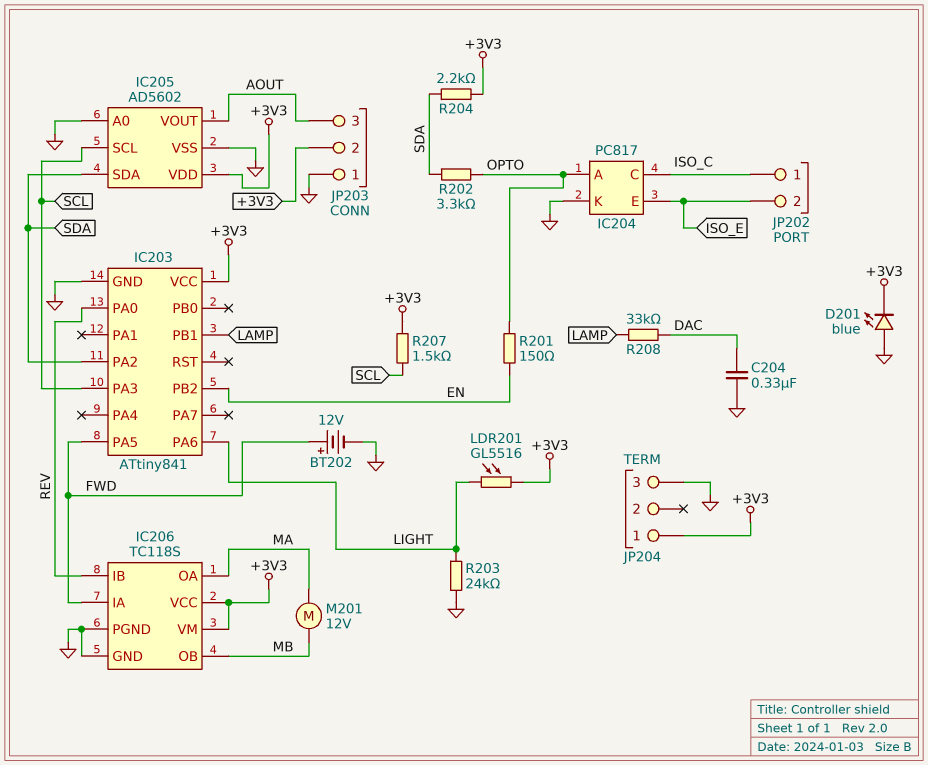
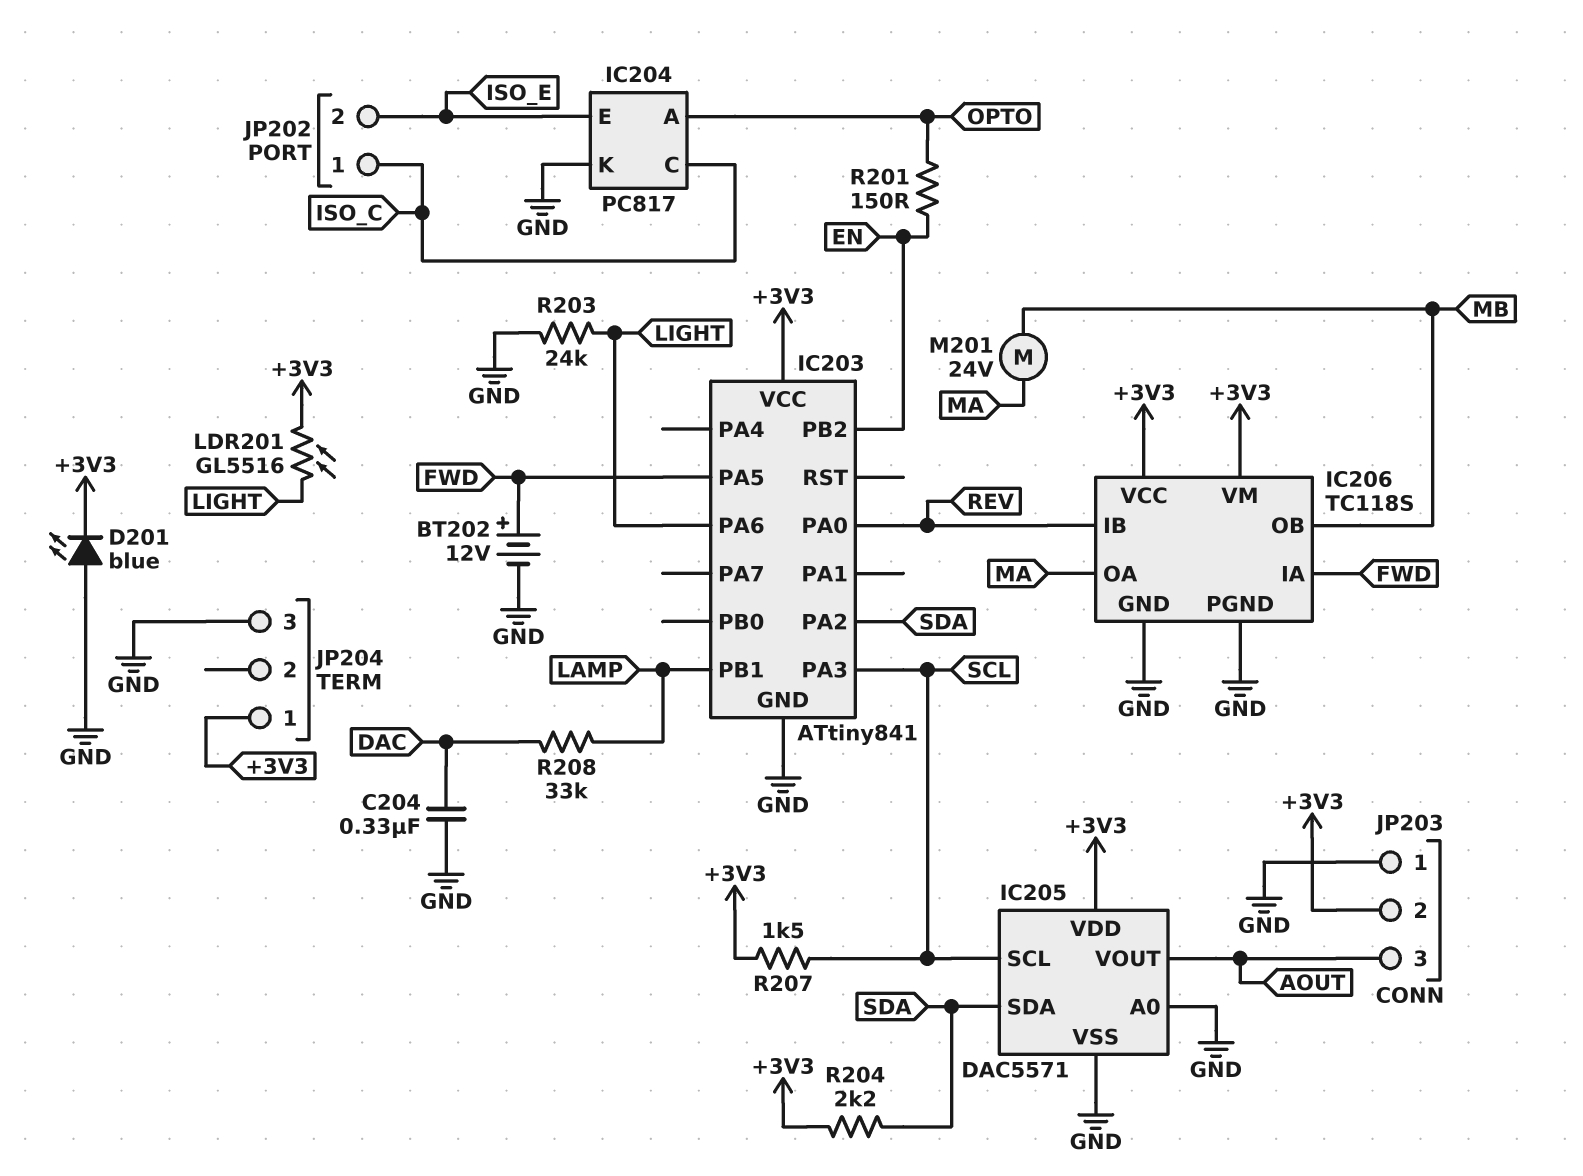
IC205: AD5602 -> DAC5571
M201: motor 12V (MA, MB) -> motor 24V (MA, MB)
R202: 3.3k (OPTO, SDA) -> none

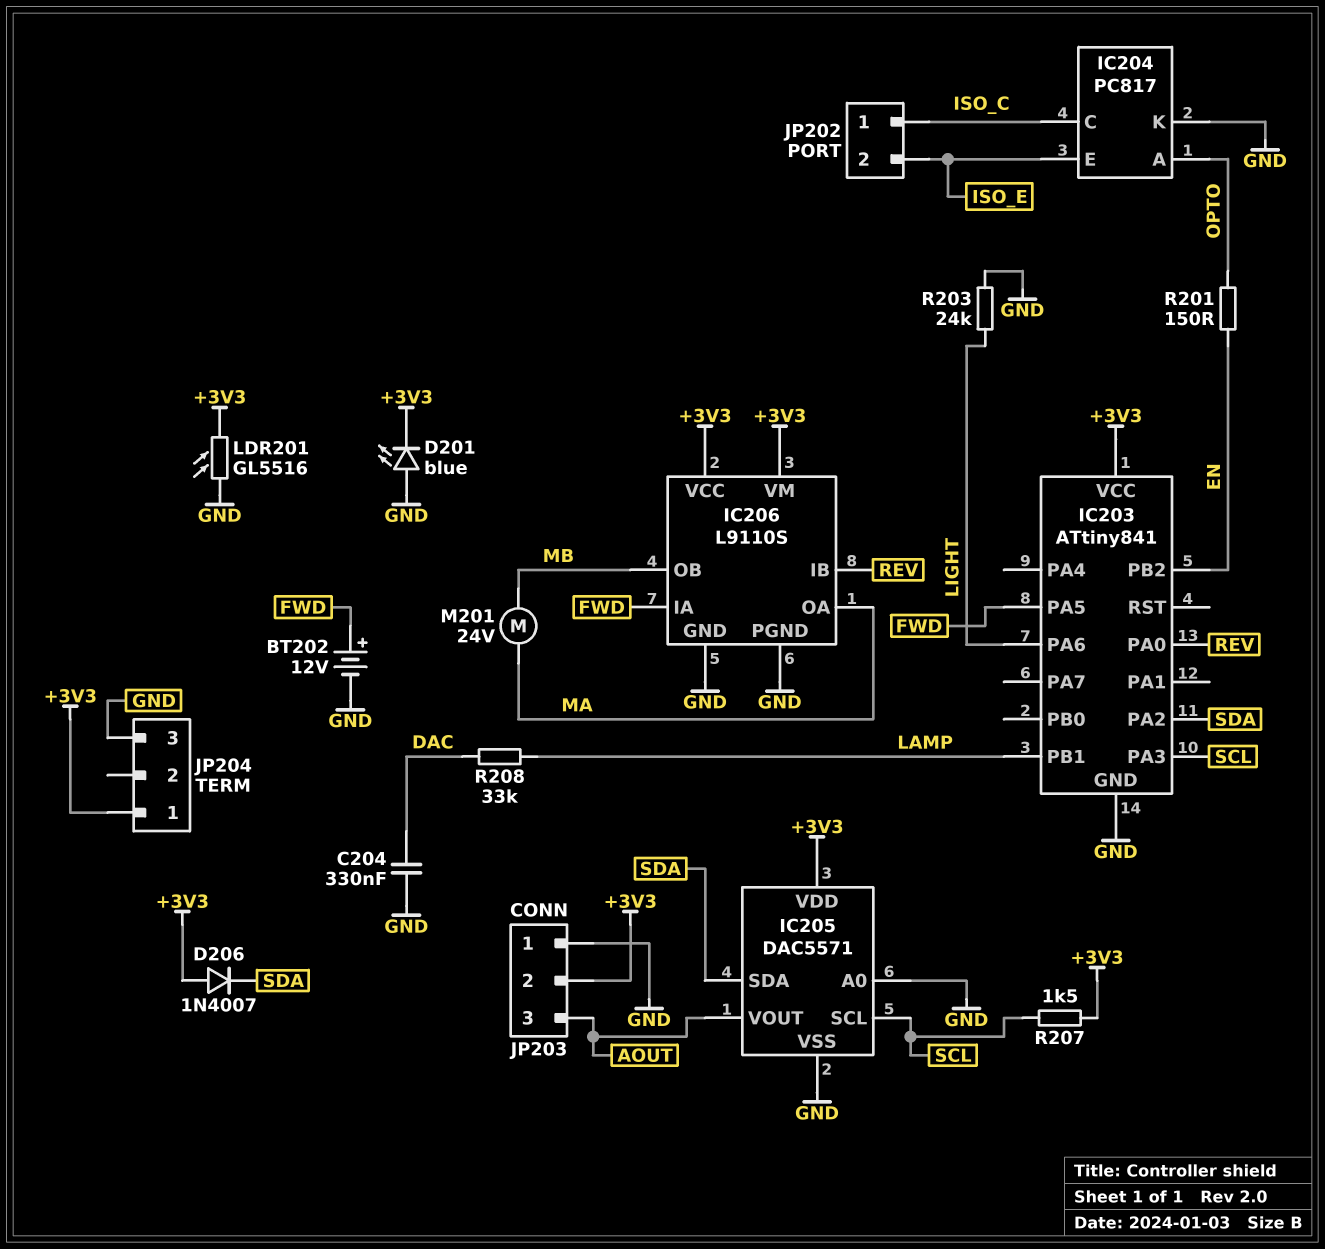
D206: none -> diode 1N4007 (A +3V3, K SDA)
IC206: TC118S -> L9110S
LDR201: GL5516 (+3V3, LIGHT) -> GL5516 (+3V3, GND)
R204: 2.2k (+3V3, SDA) -> none

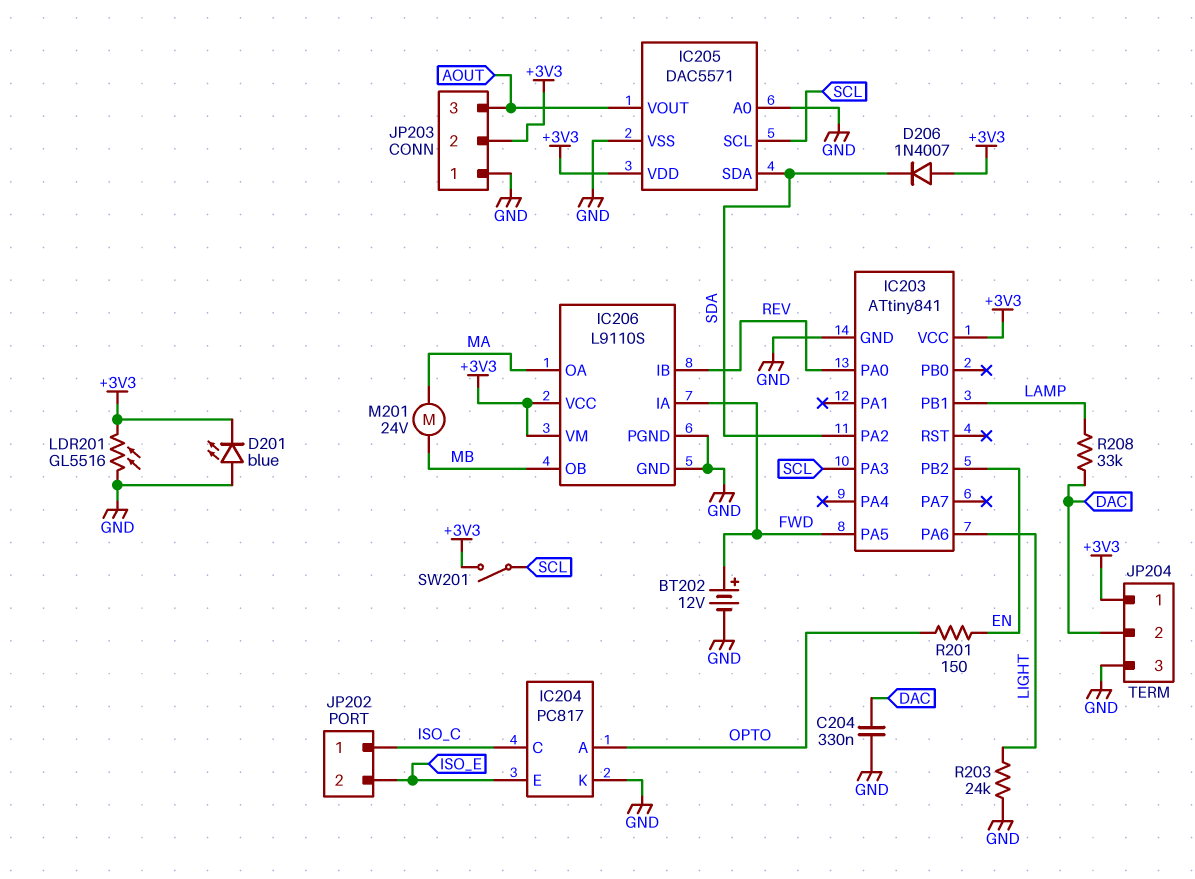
JP204 pin 2: none -> DAC
R207: 1.5k (+3V3, SCL) -> none
SW201: none -> switch (+3V3, SCL)

